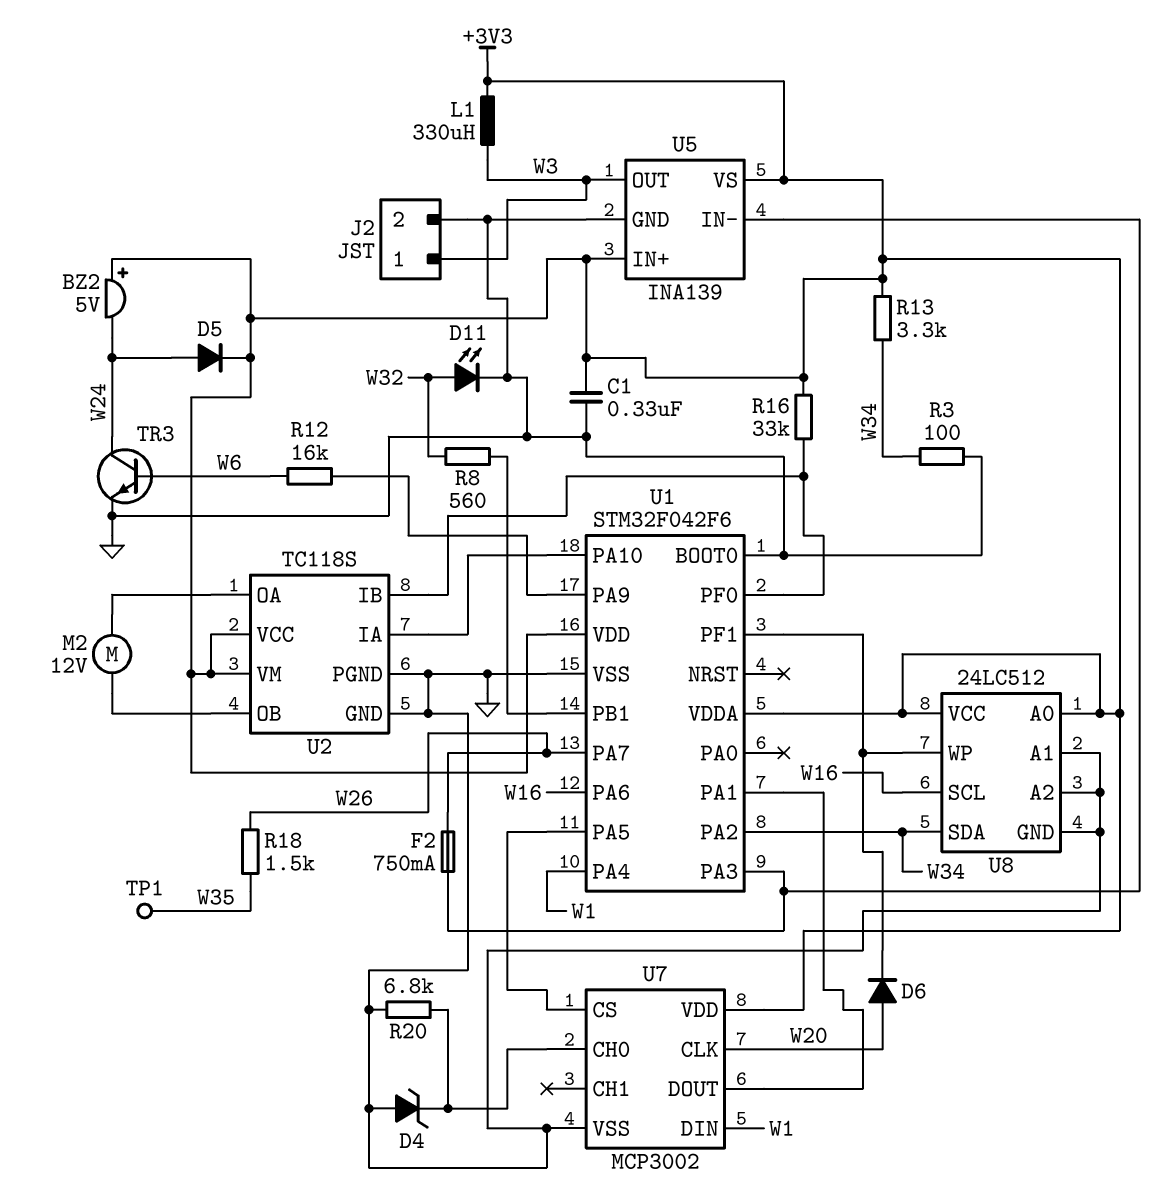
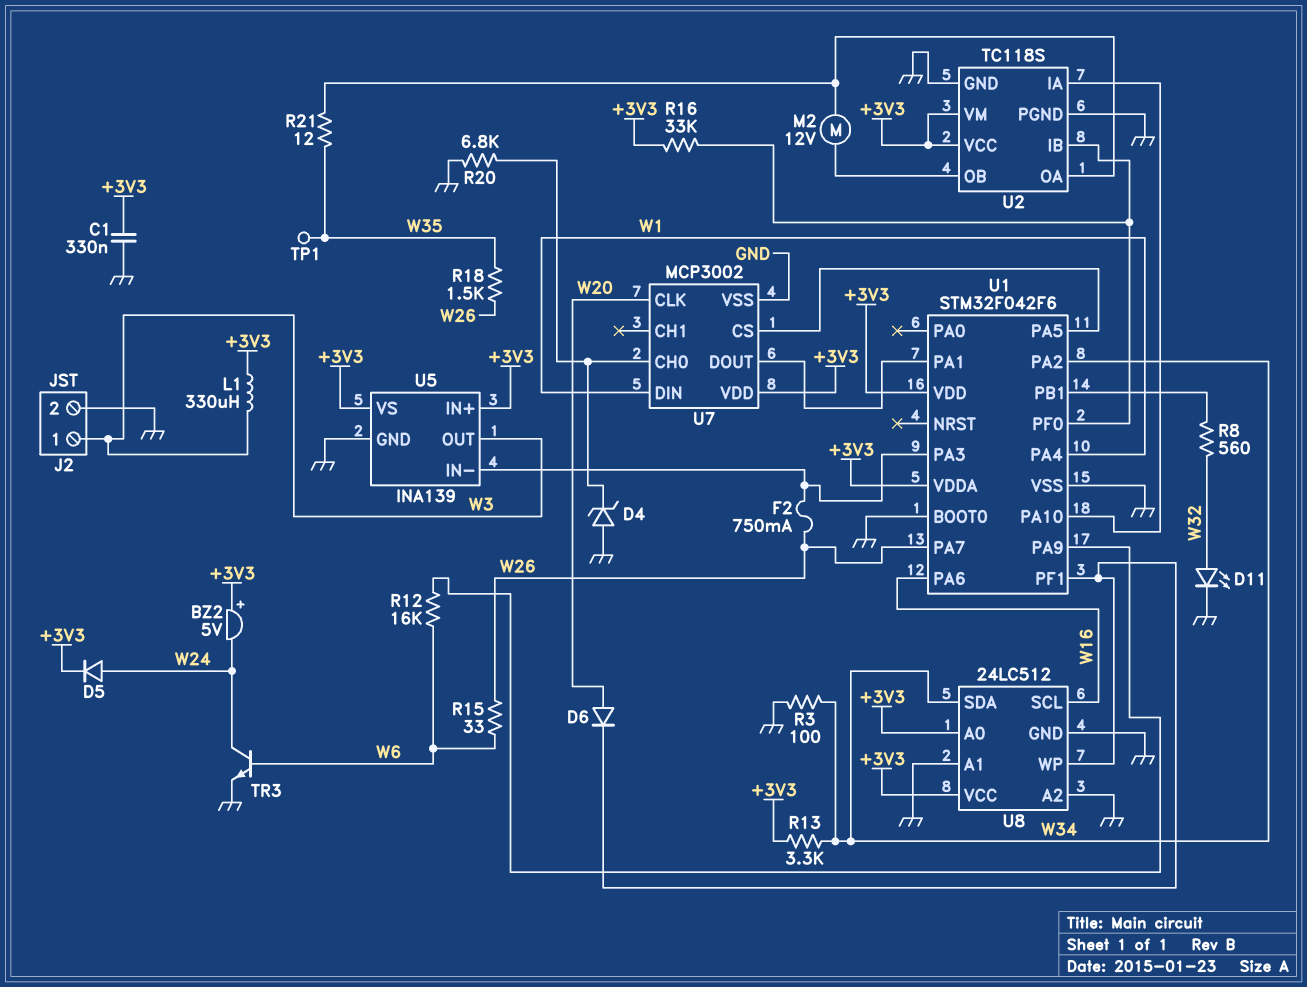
R15: none -> 33 (W6, W26)
R21: none -> 12 (U2/OA, W35)

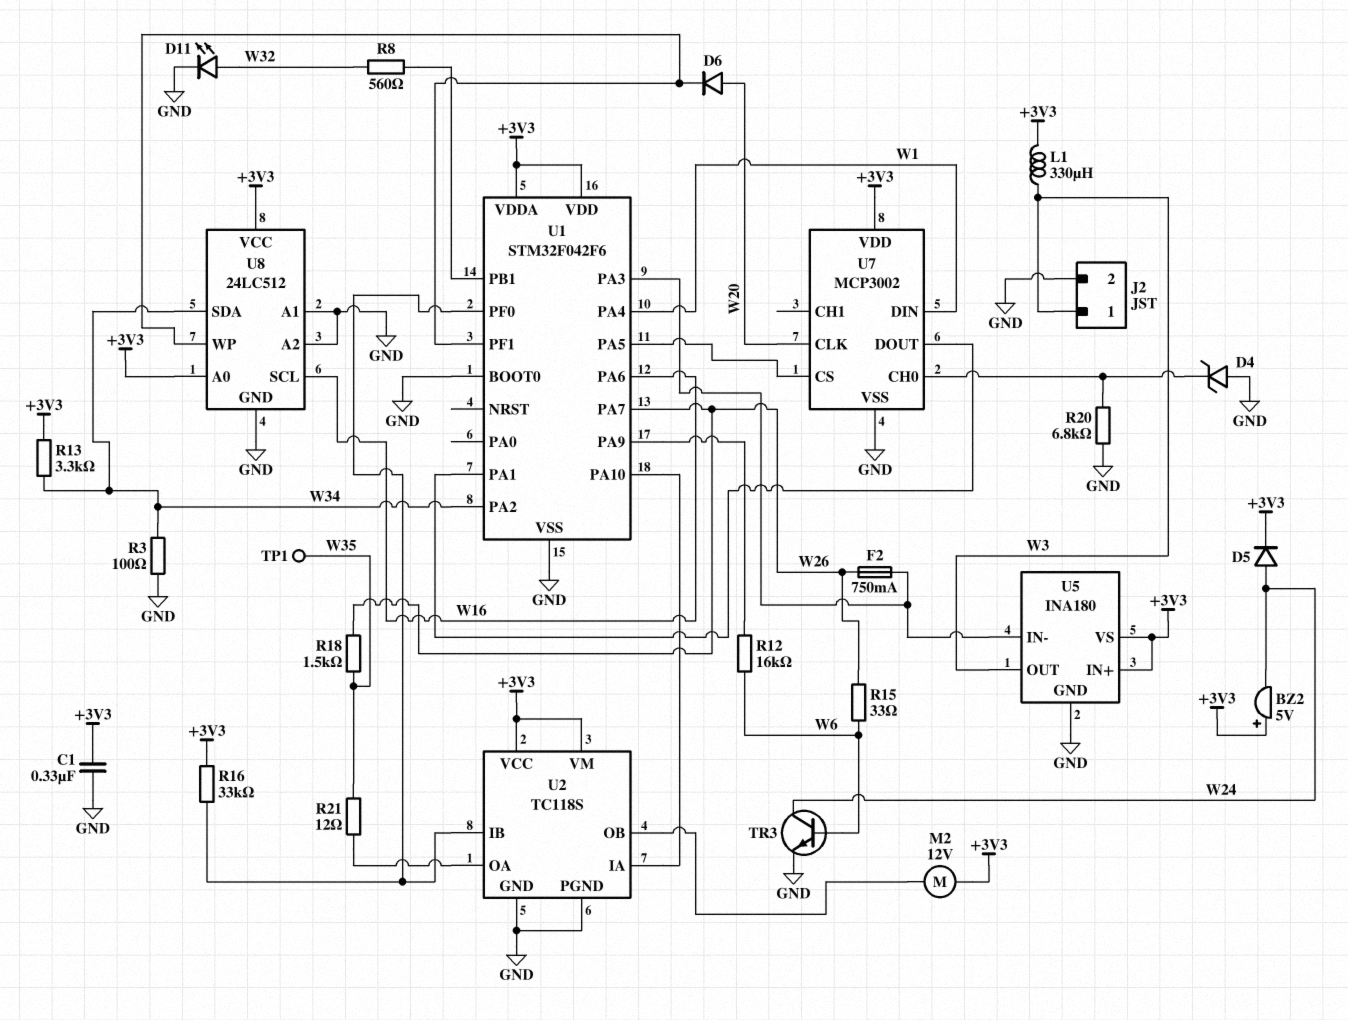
M2: motor 12V (U2/OA, U2/OB) -> motor 12V (+3V3, U2/OB)
U5: INA139 -> INA180

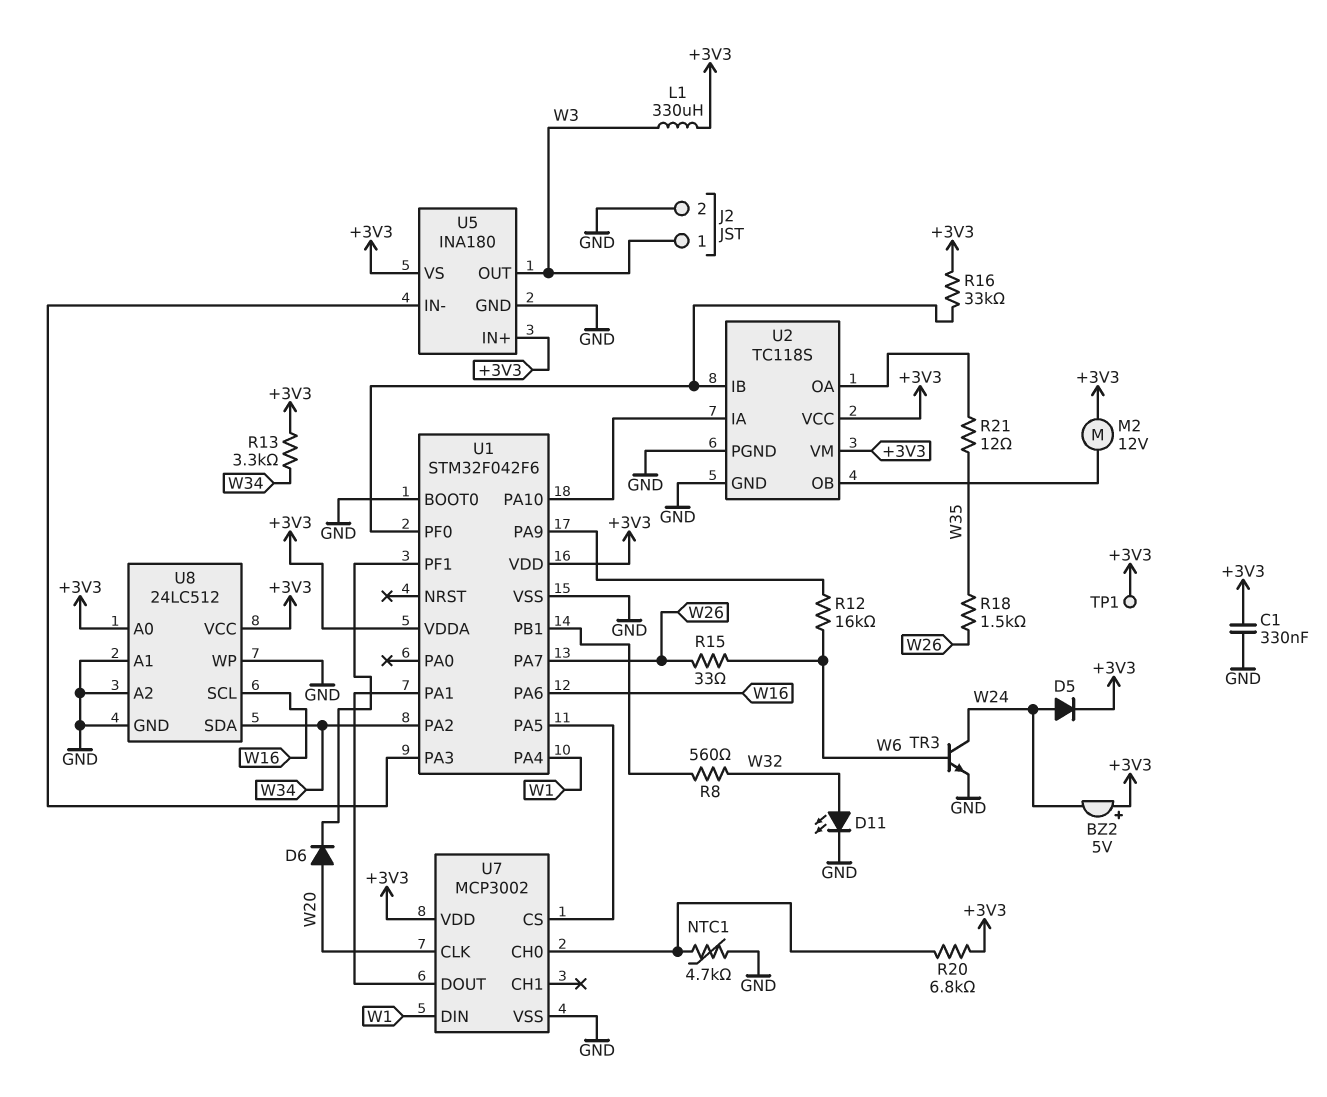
D4: zener (A GND, K U7/CH0) -> none
F2: 750mA (U1/PA3, W26) -> none
NTC1: none -> 4.7k (GND, U7/CH0)
R3: 100 (GND, W34) -> none
R20: 6.8k (GND, U7/CH0) -> 6.8k (+3V3, U7/CH0)
TP1: test point (W35) -> test point (+3V3)
U8 pin WP: U1/PF1 -> GND

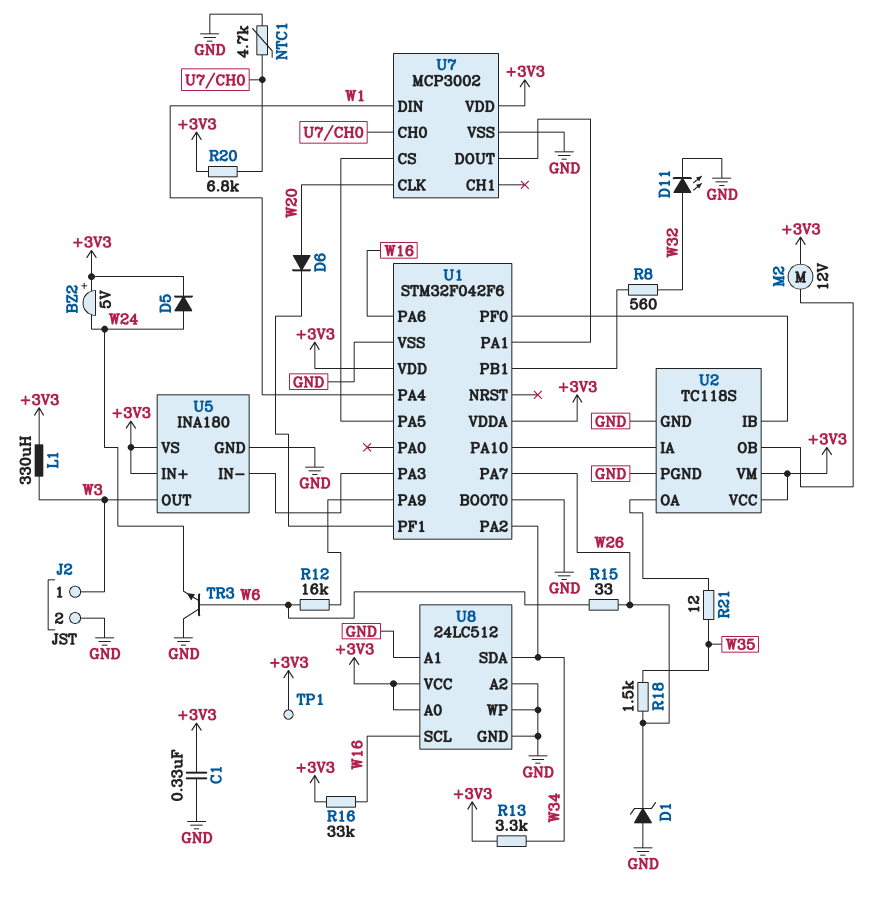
D1: none -> zener (A GND, K W26)
R16: 33k (+3V3, U1/PF0) -> 33k (+3V3, W16)
TR3: NPN (B W6, C W24, E GND) -> NPN (B W6, C GND, E W24)

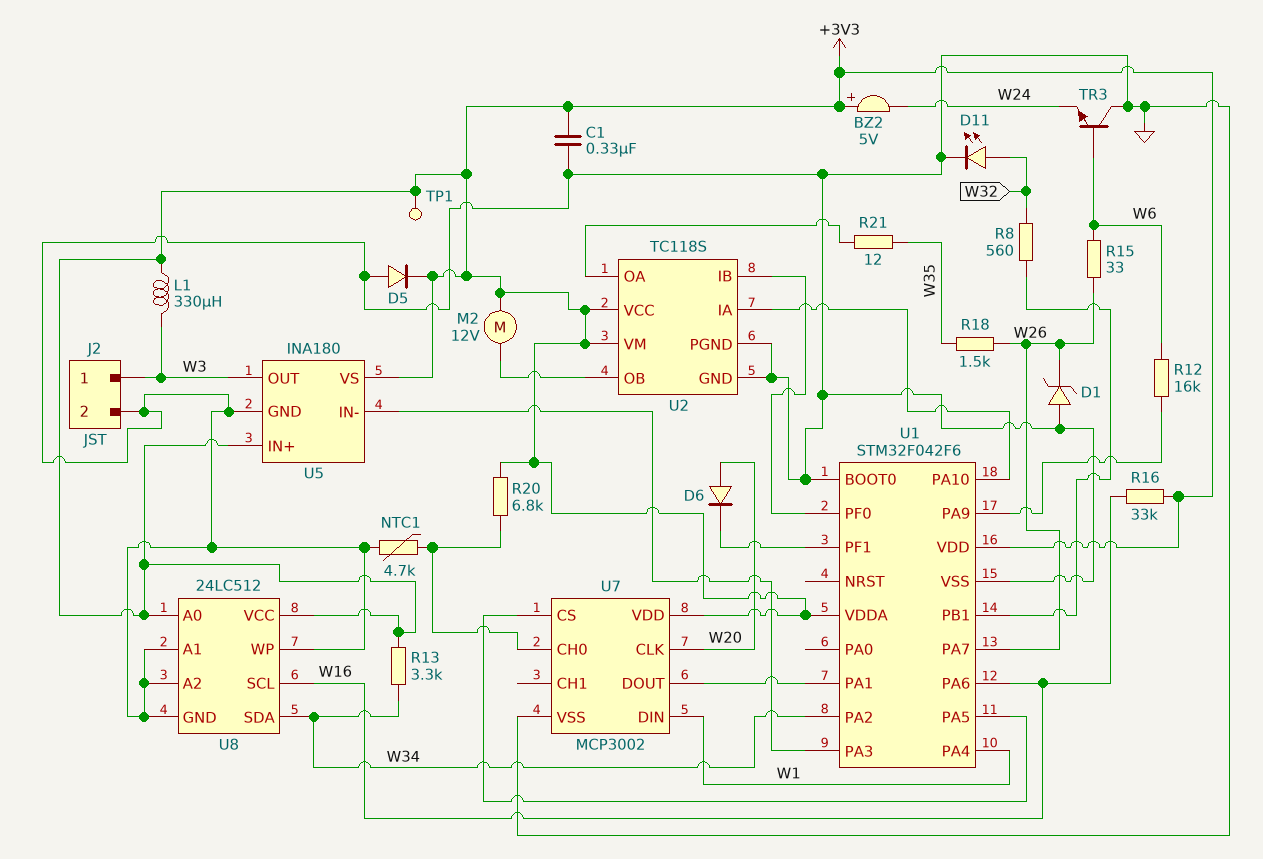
D5: diode (A W24, K +3V3) -> diode (A GND, K +3V3)

